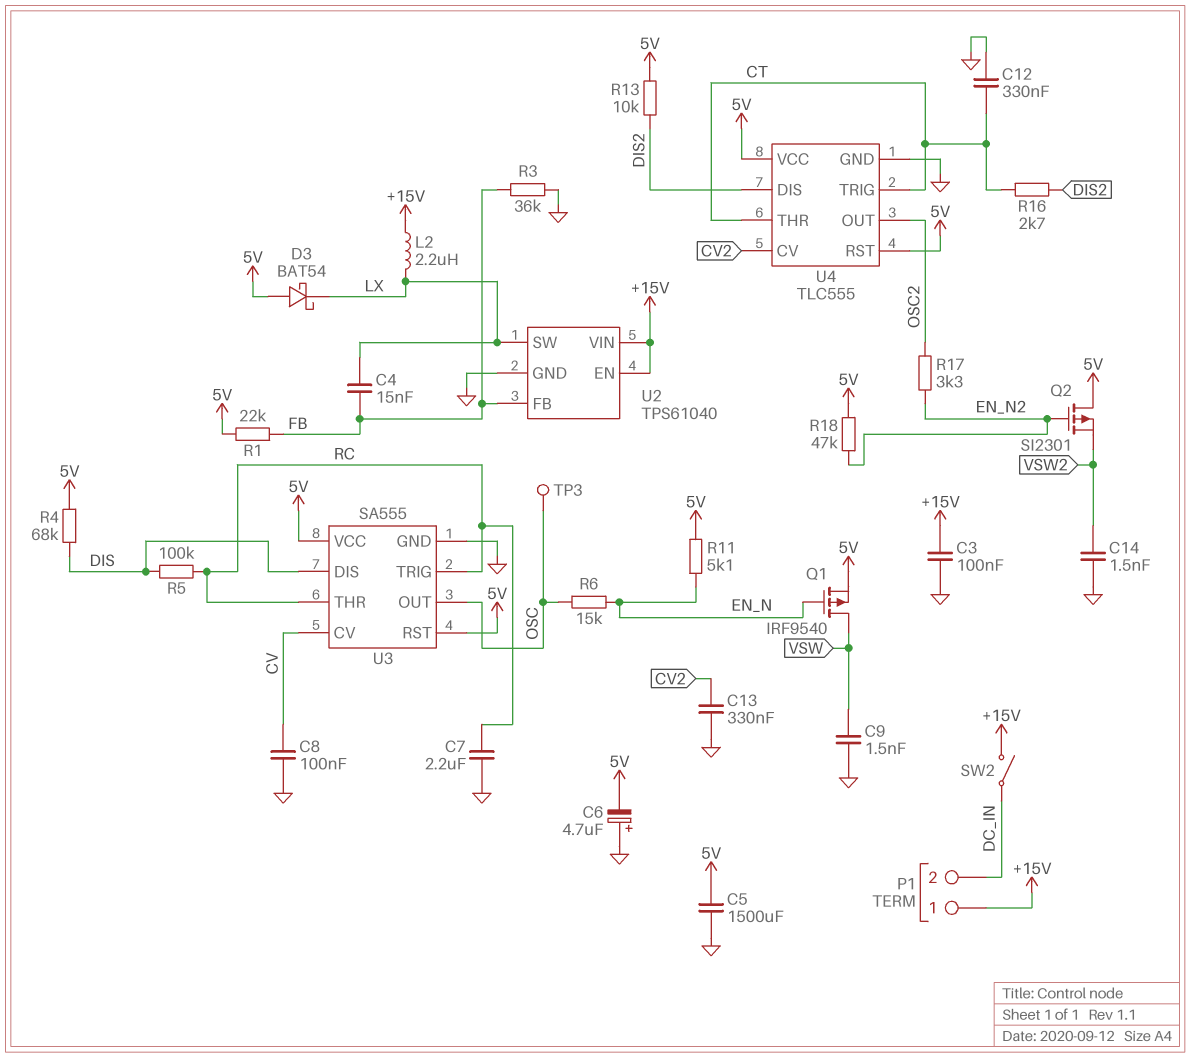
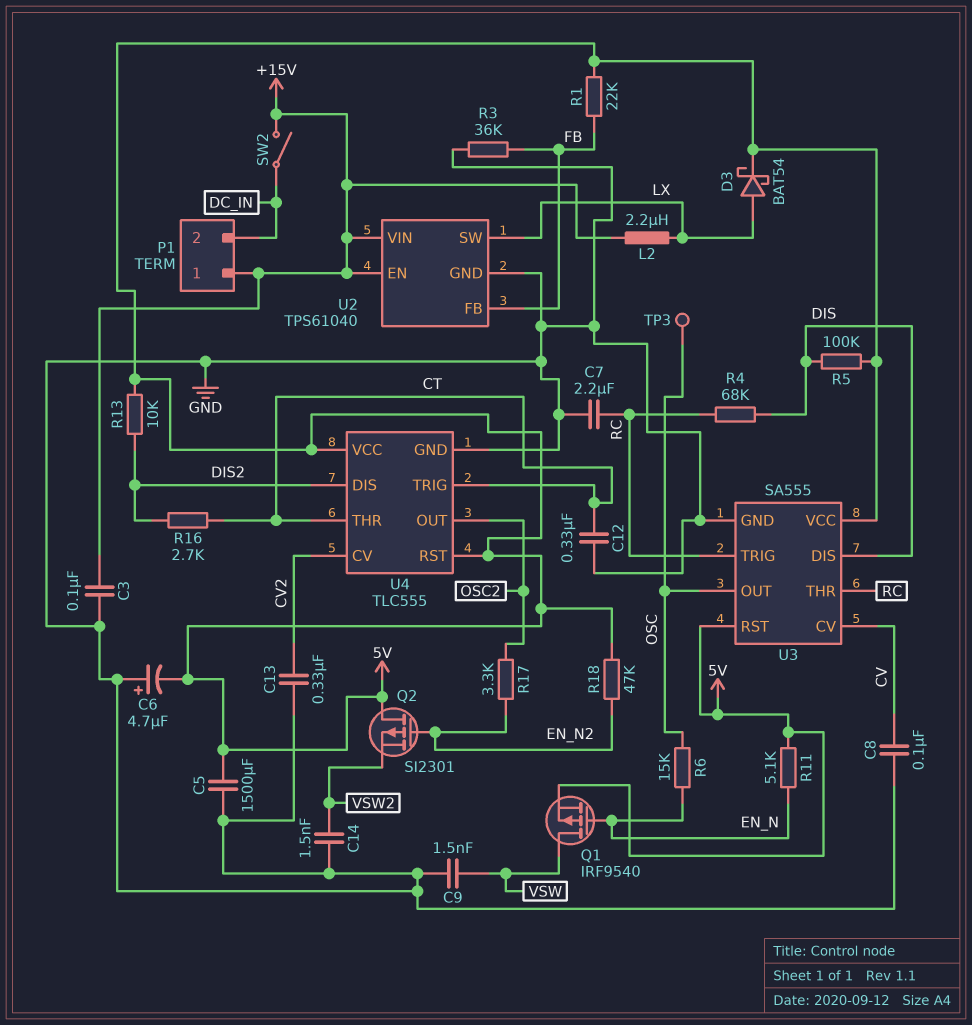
C4: 15nF (FB, LX) -> none
D3: schottky BAT54 (A 5V, K LX) -> schottky BAT54 (A LX, K 5V)
R4: 68k (5V, DIS) -> 68k (DIS, RC)
R5: 100k (DIS, RC) -> 100k (5V, DIS)

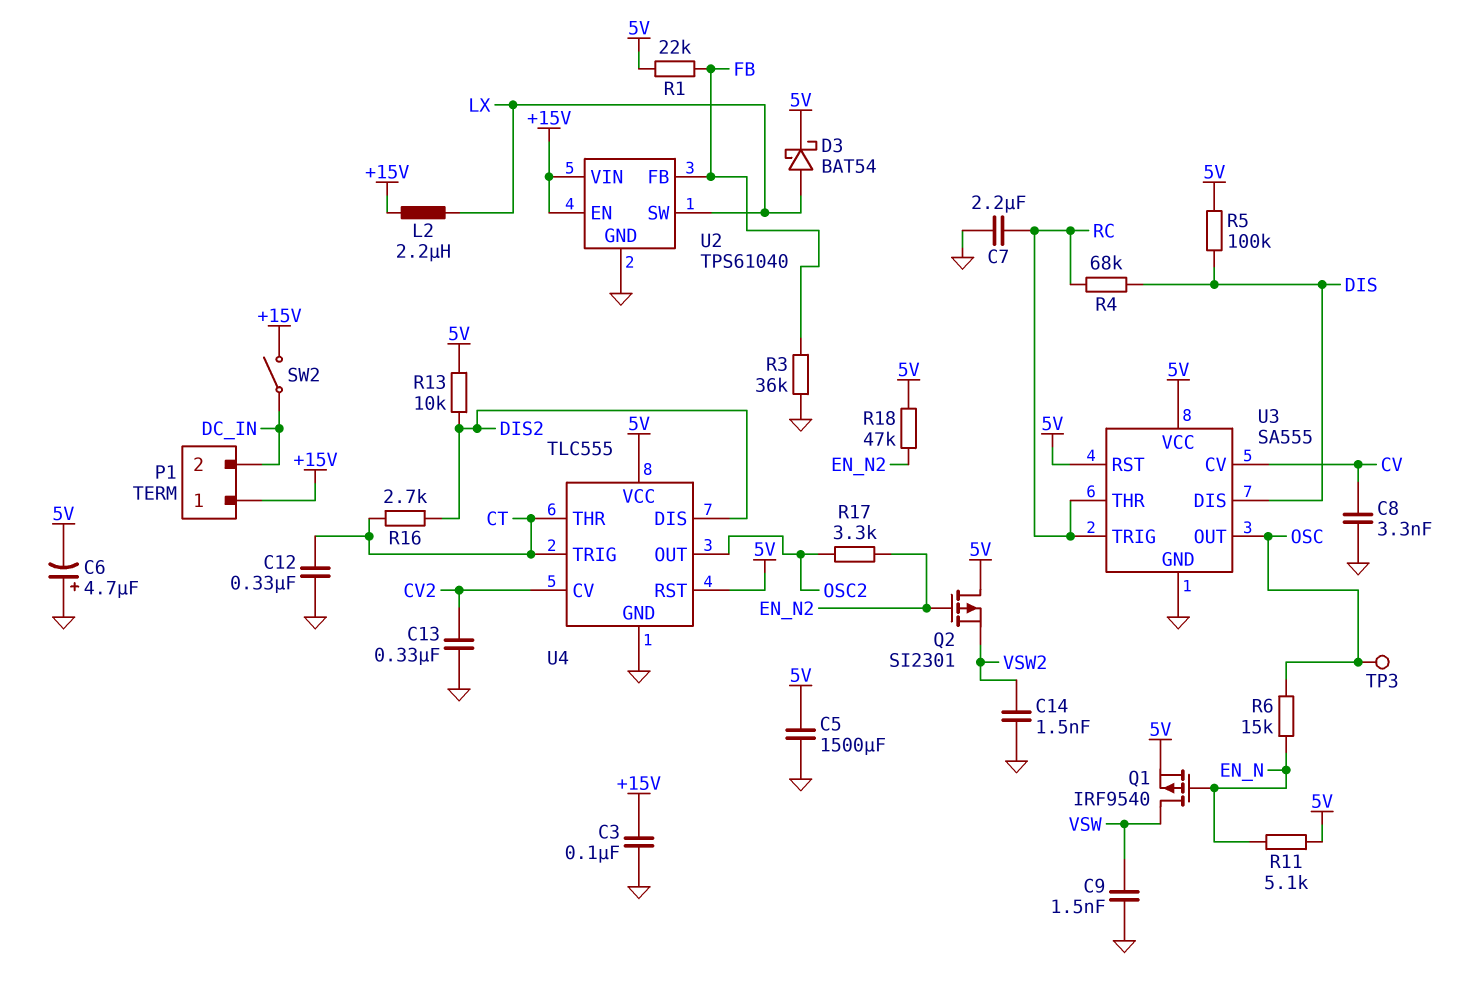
C8: 100nF (CV, GND) -> 3.3nF (CV, GND)

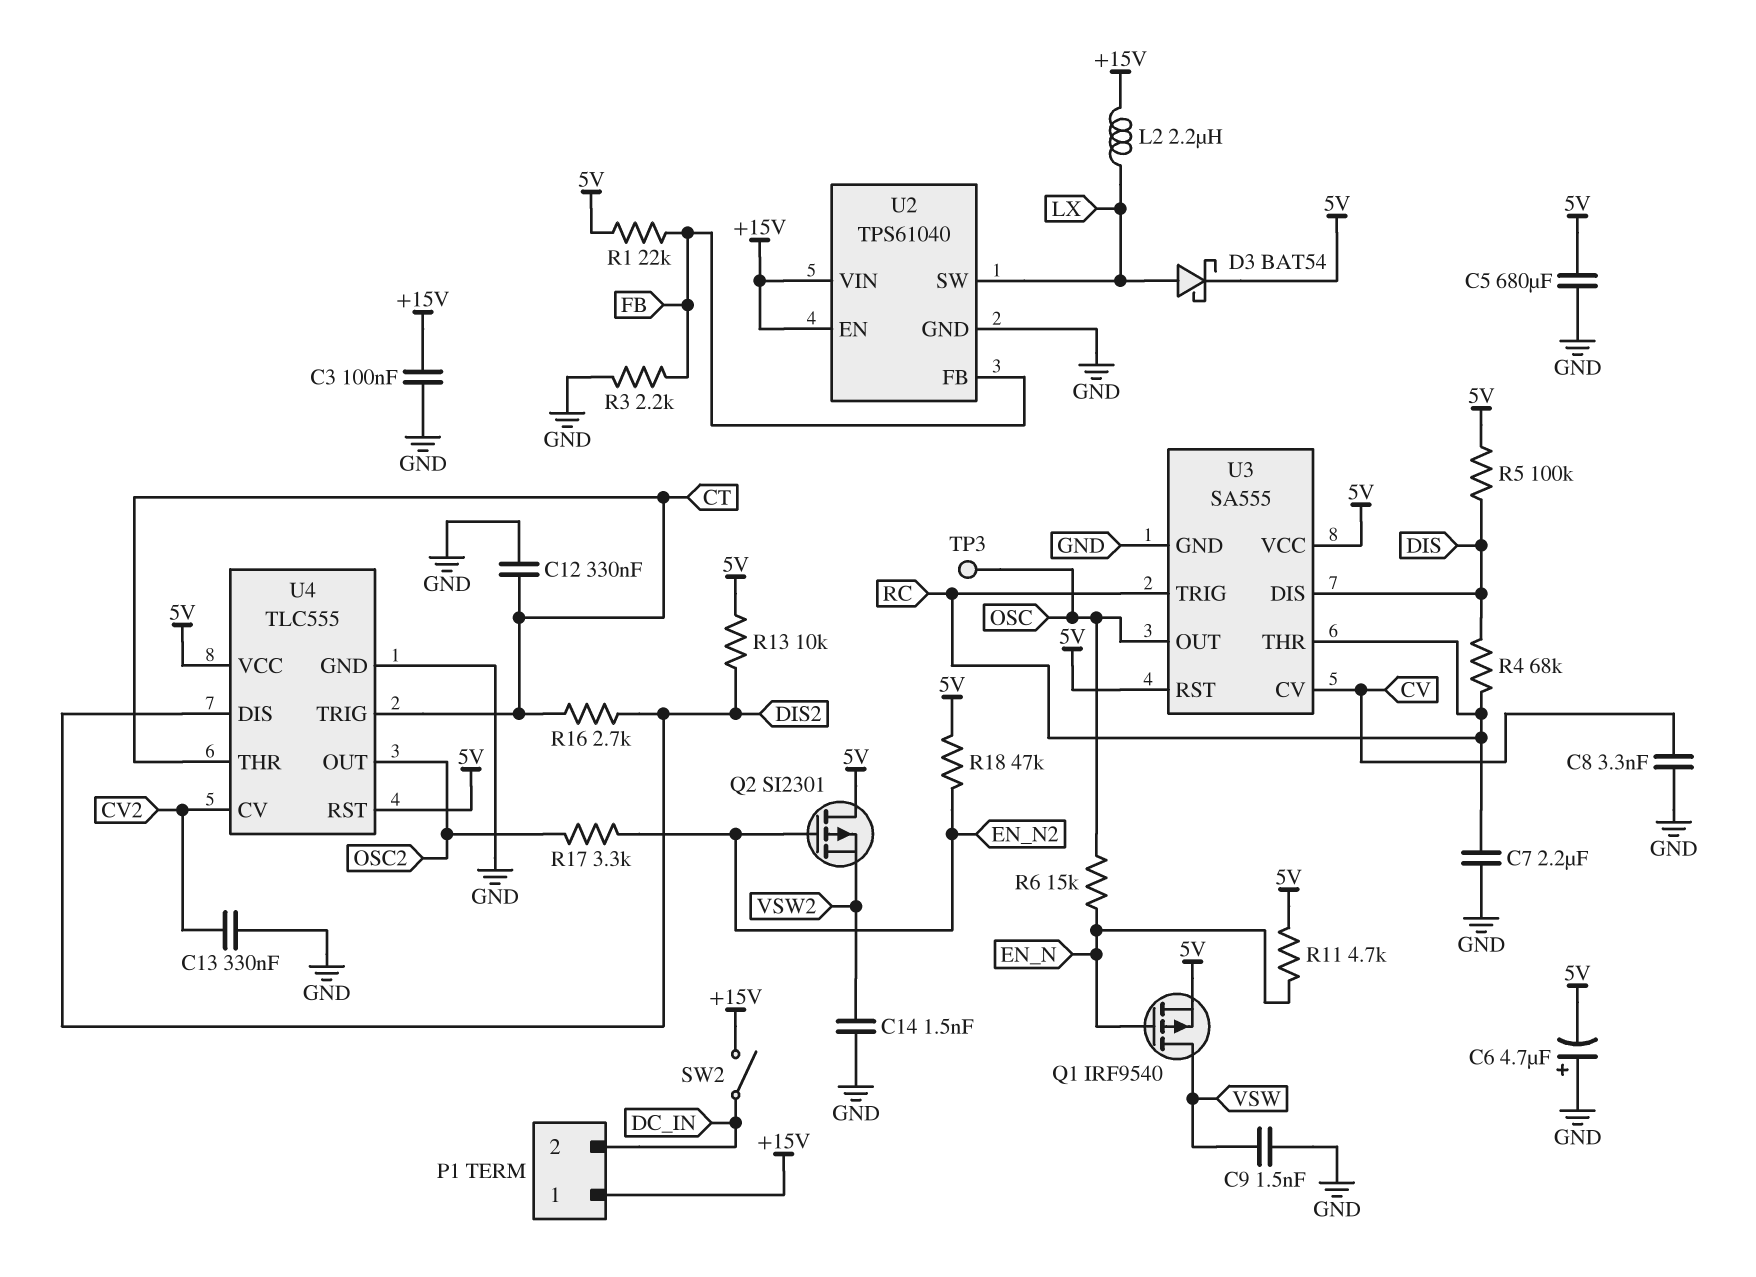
C5: 1500uF (5V, GND) -> 680uF (5V, GND)
R3: 36k (FB, GND) -> 2.2k (FB, GND)
R11: 5.1k (5V, EN_N) -> 4.7k (5V, EN_N)

